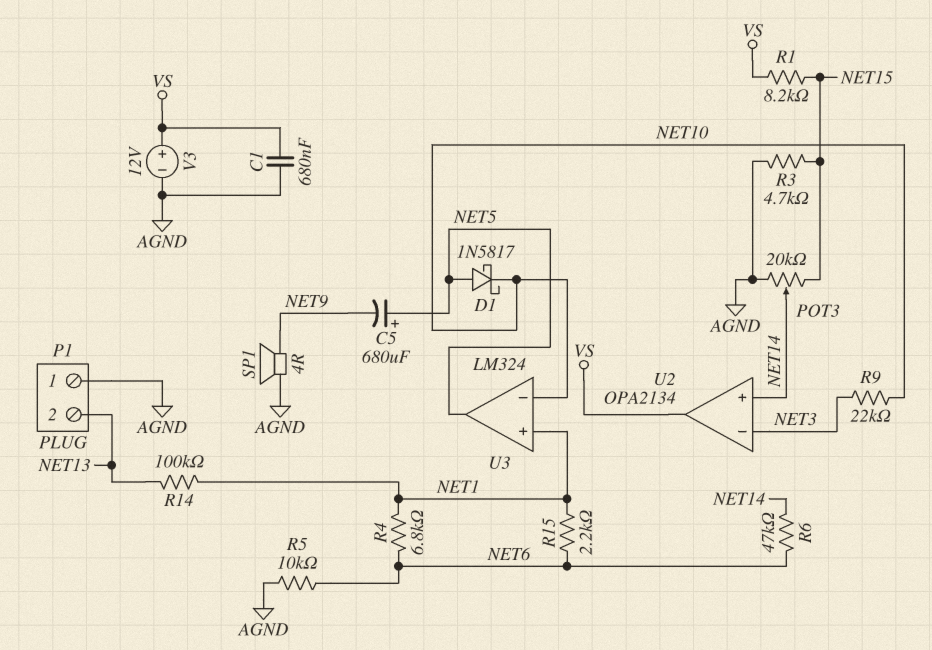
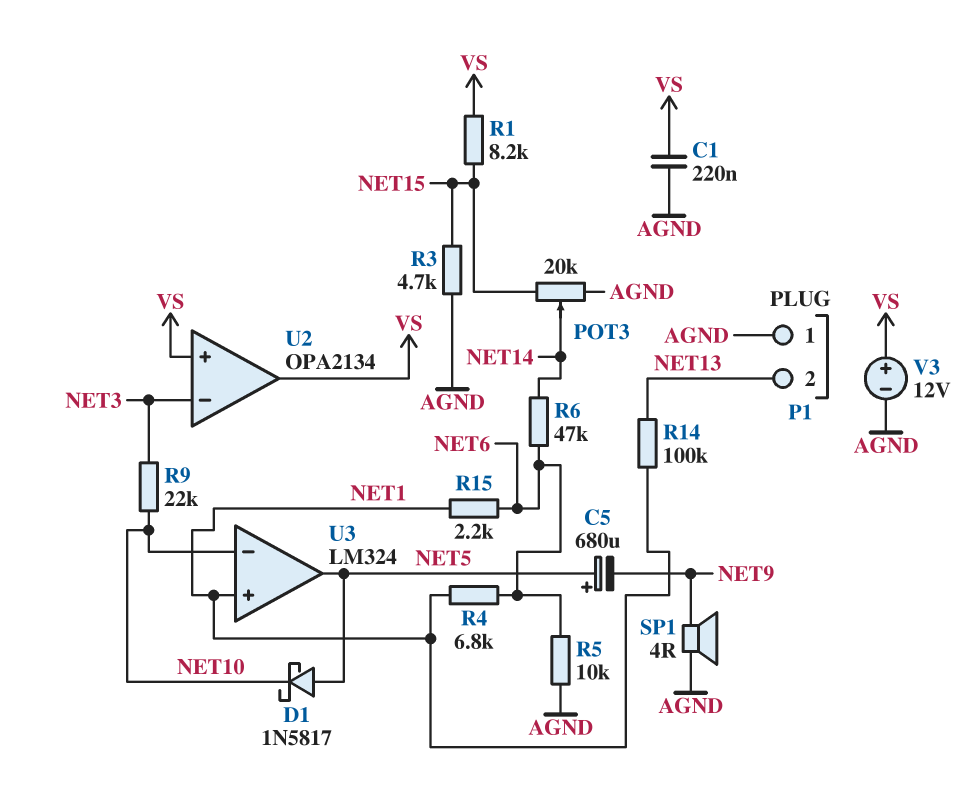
C1: 680nF (AGND, VS) -> 220nF (AGND, VS)
U2 pin in+: NET14 -> VS

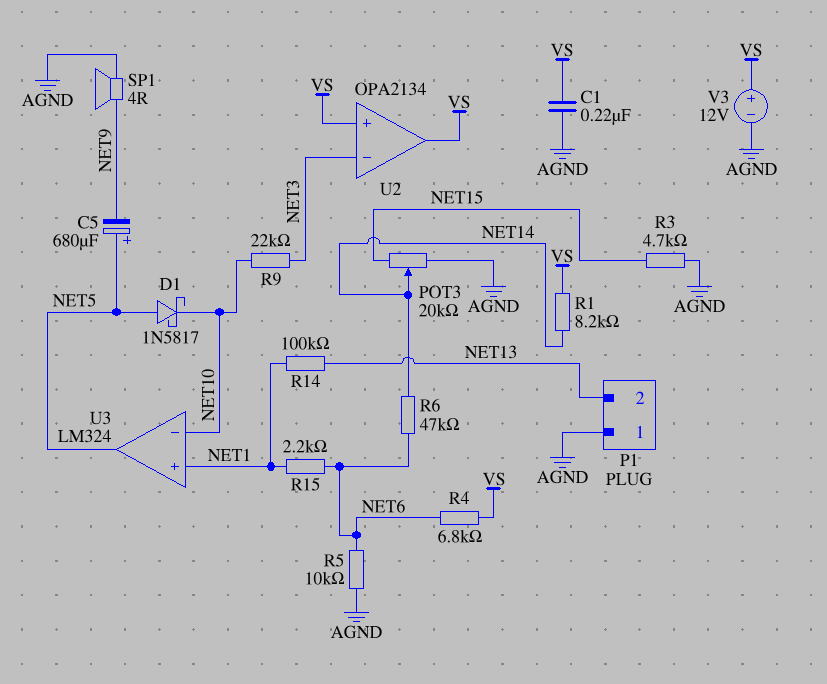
R1: 8.2k (NET15, VS) -> 8.2k (NET14, VS)
R4: 6.8k (NET1, NET6) -> 6.8k (NET6, VS)

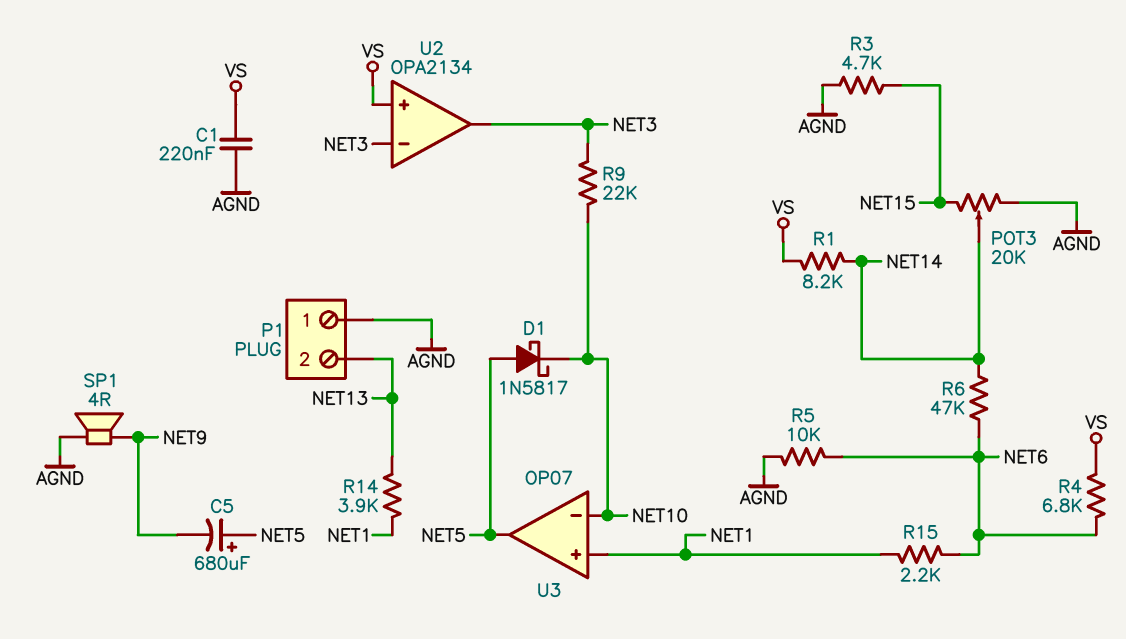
R14: 100k (NET1, NET13) -> 3.9k (NET1, NET13)
U2 pin out: VS -> NET3
U3: LM324 -> OP07
V3: 12V (plus VS, minus AGND) -> none

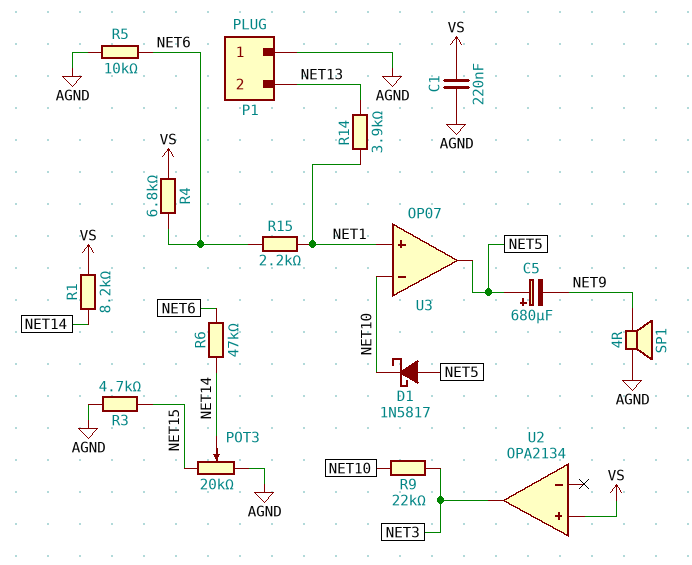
U2 pin in-: NET3 -> none

